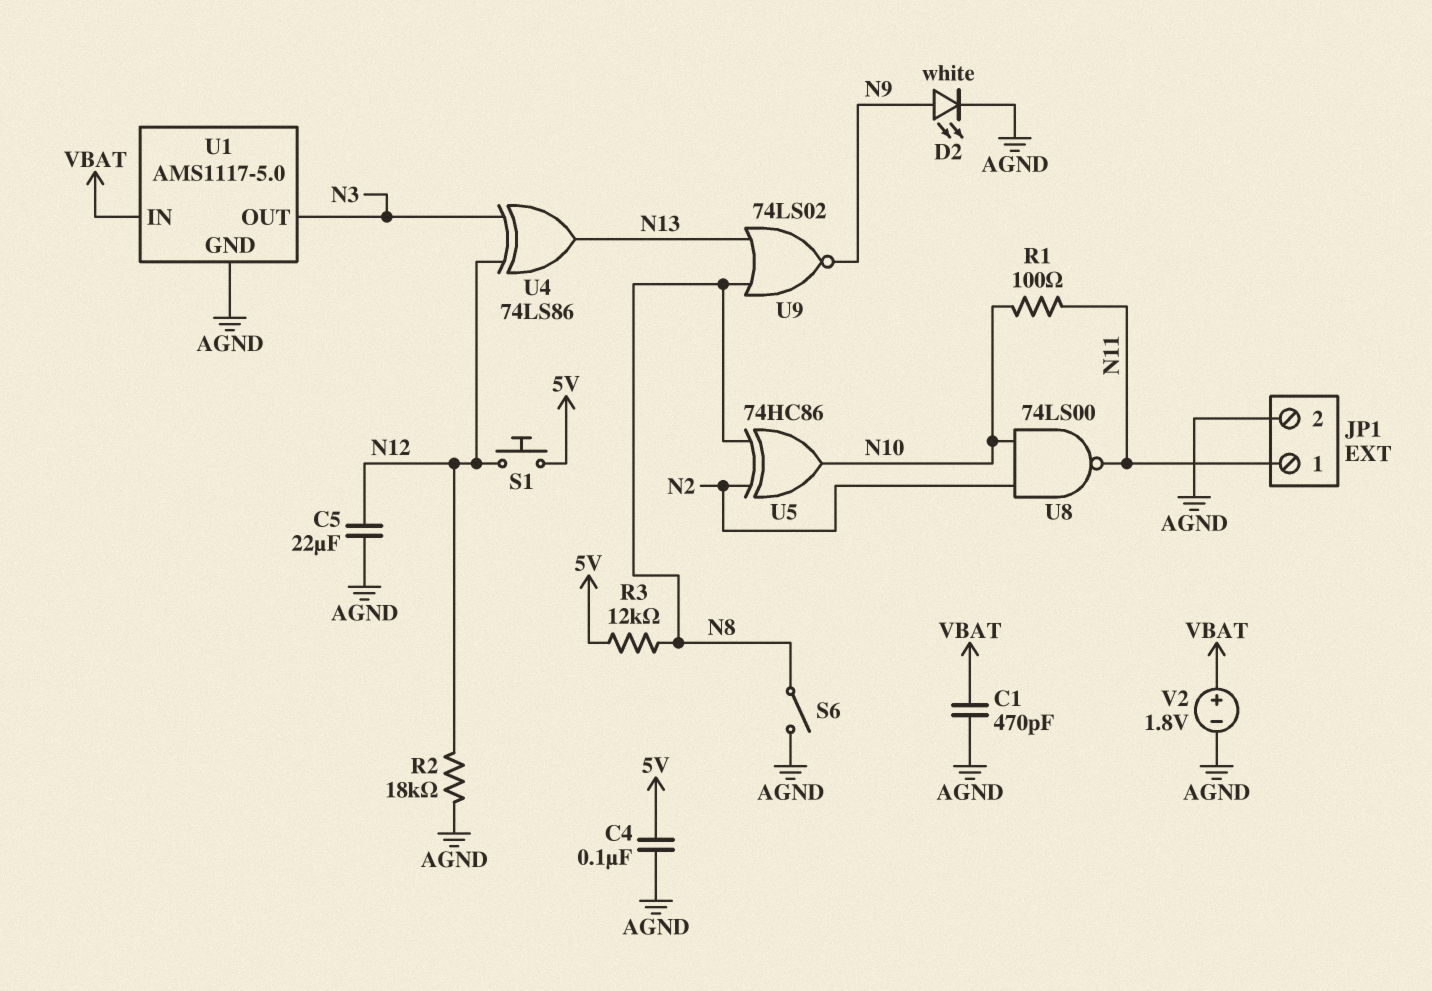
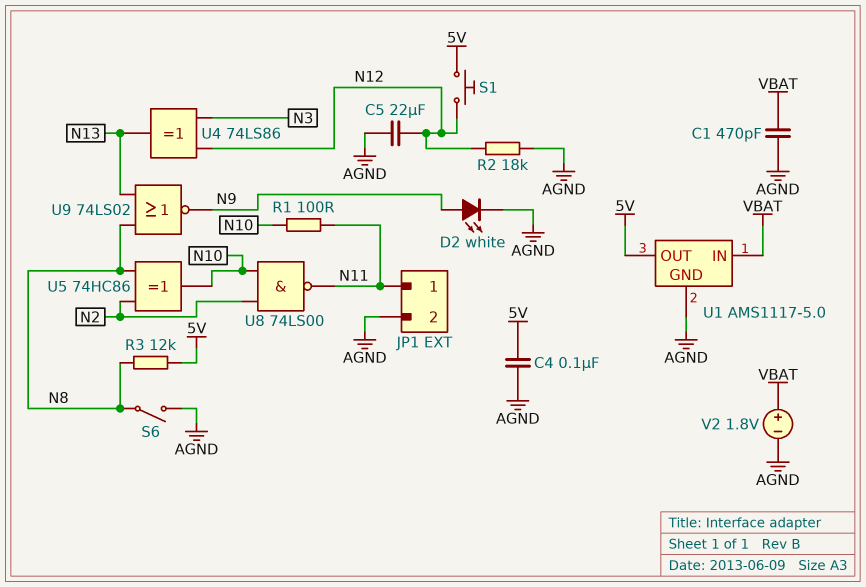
U1 pin OUT: N3 -> 5V

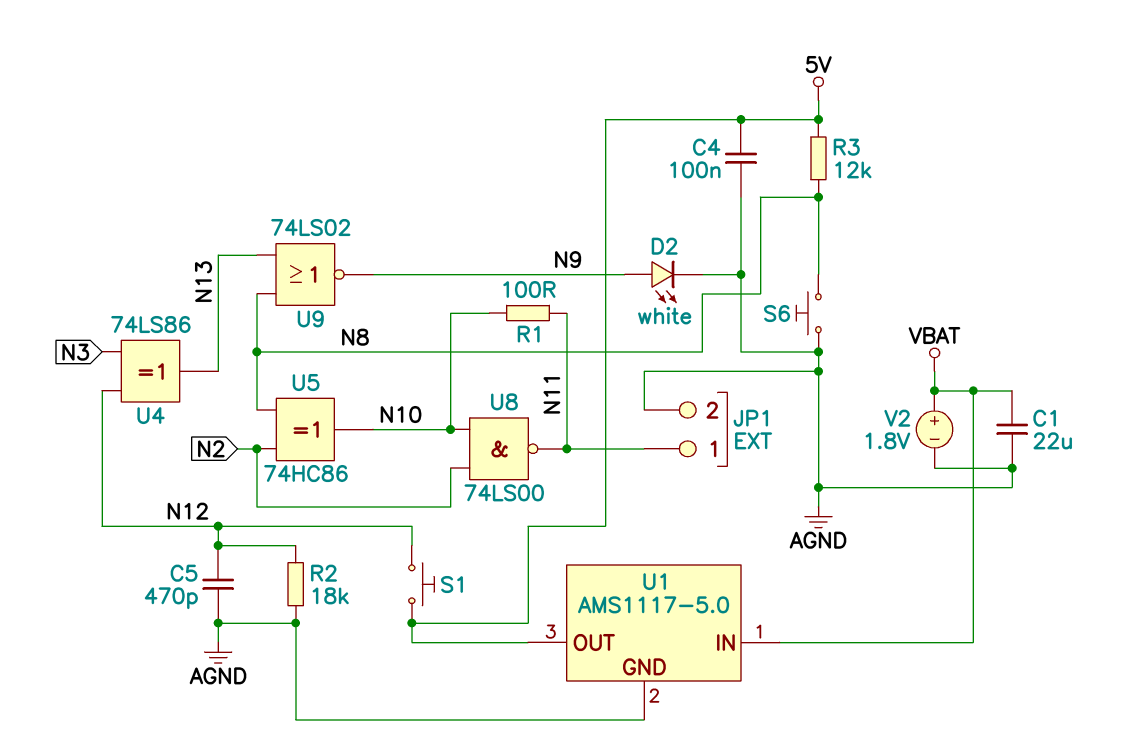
C1: 470pF (AGND, VBAT) -> 22uF (AGND, VBAT)
C5: 22uF (AGND, N12) -> 470pF (AGND, N12)
S6: switch (AGND, N8) -> button (AGND, N8)

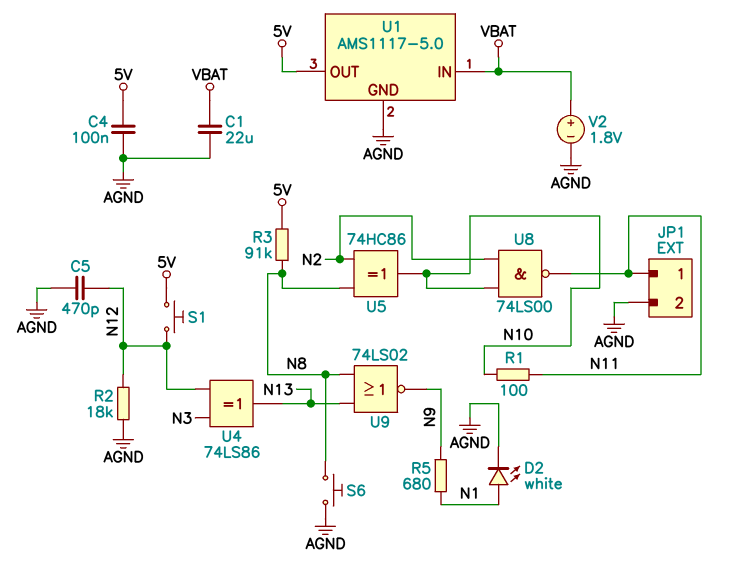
D2: LED white (A N9, K AGND) -> LED white (A N1, K AGND)
R3: 12k (5V, N8) -> 91k (5V, N8)
R5: none -> 680 (N1, N9)

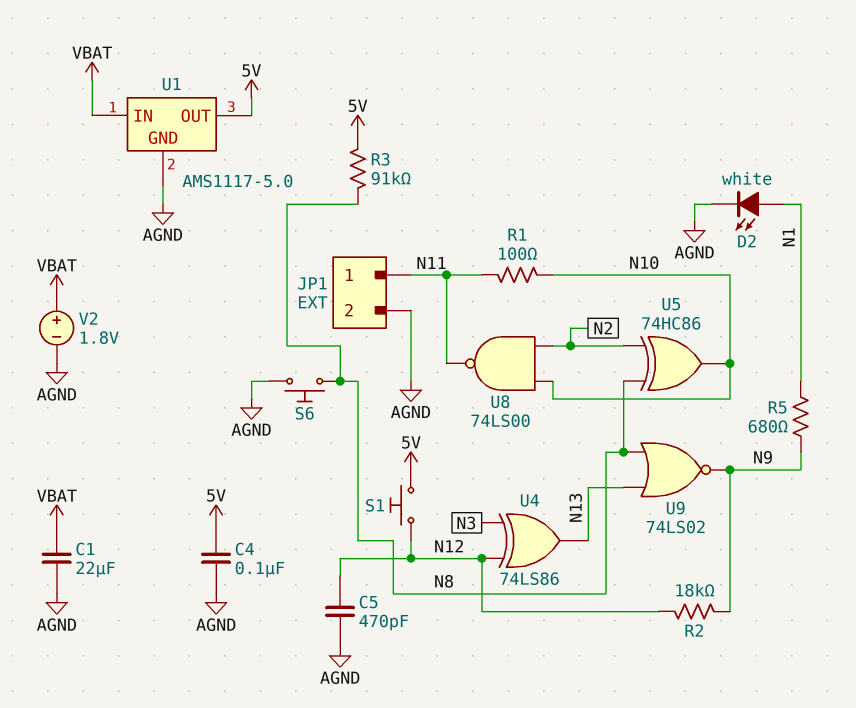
R2: 18k (AGND, N12) -> 18k (N9, N12)

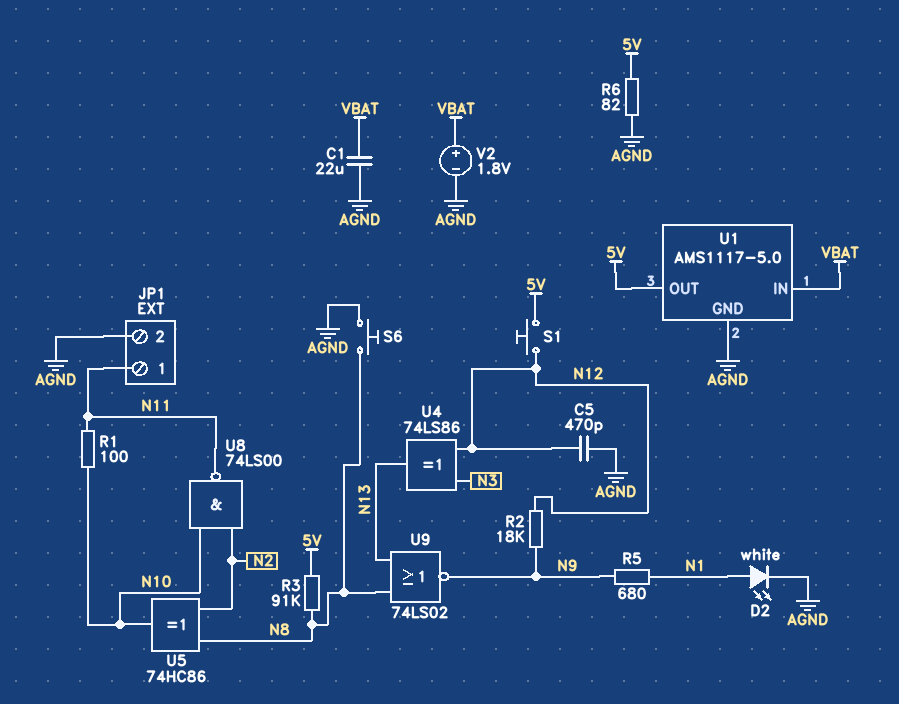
C4: 100nF (5V, AGND) -> none
R6: none -> 82 (5V, AGND)

